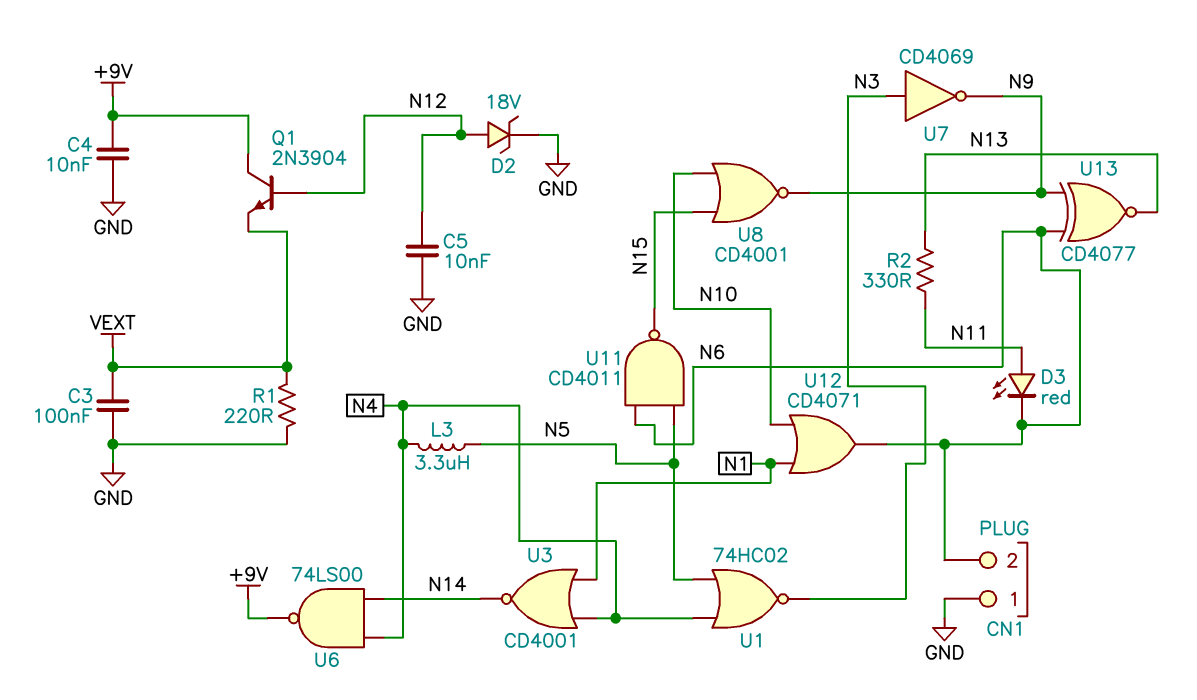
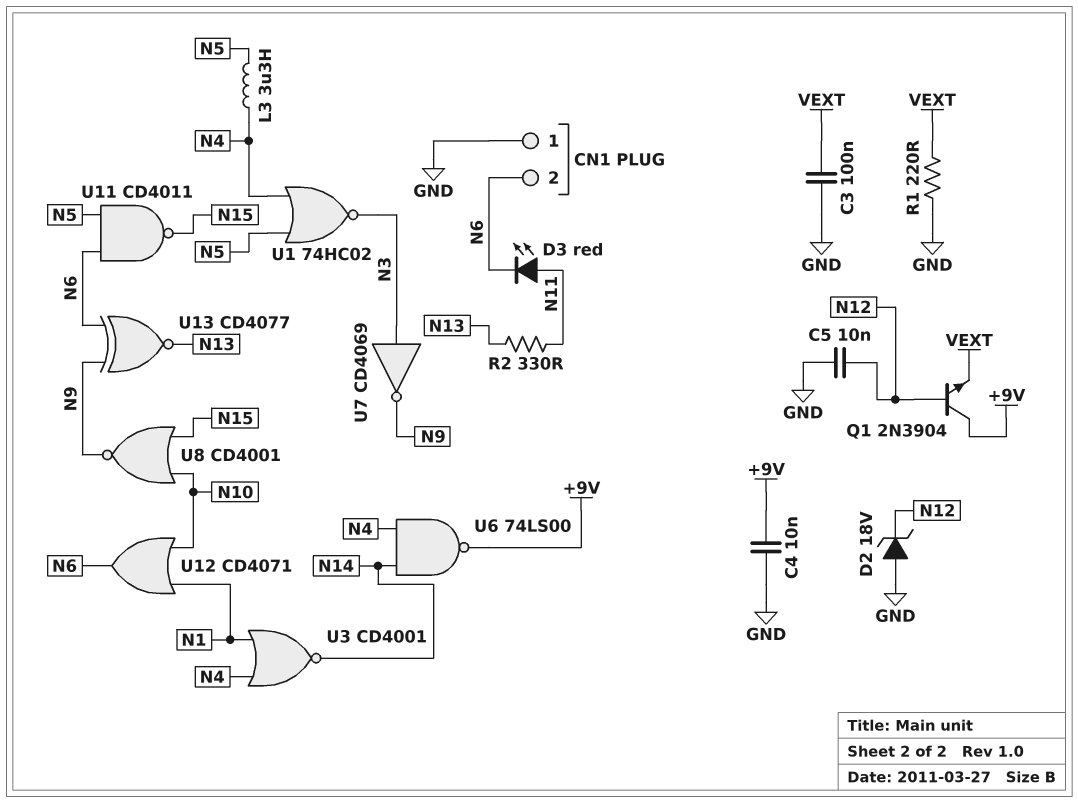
D2: zener 18V (A N12, K GND) -> zener 18V (A GND, K N12)

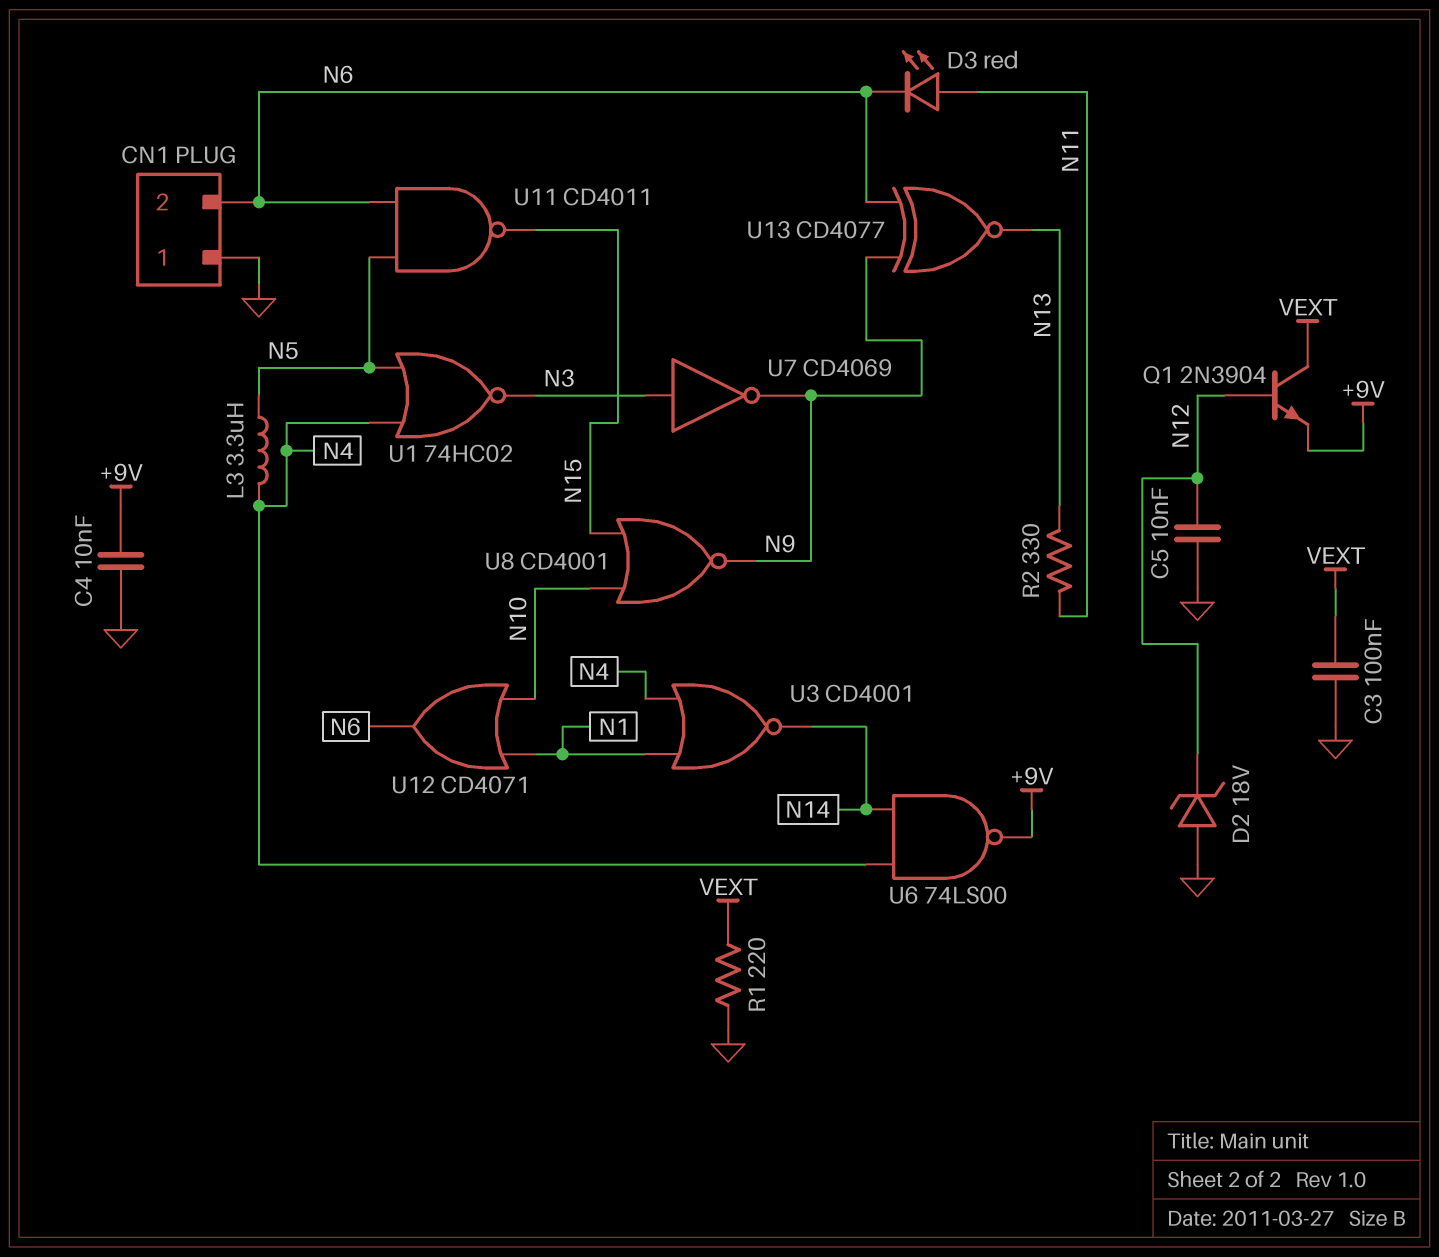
Q1: NPN 2N3904 (B N12, C +9V, E VEXT) -> NPN 2N3904 (B N12, C VEXT, E +9V)

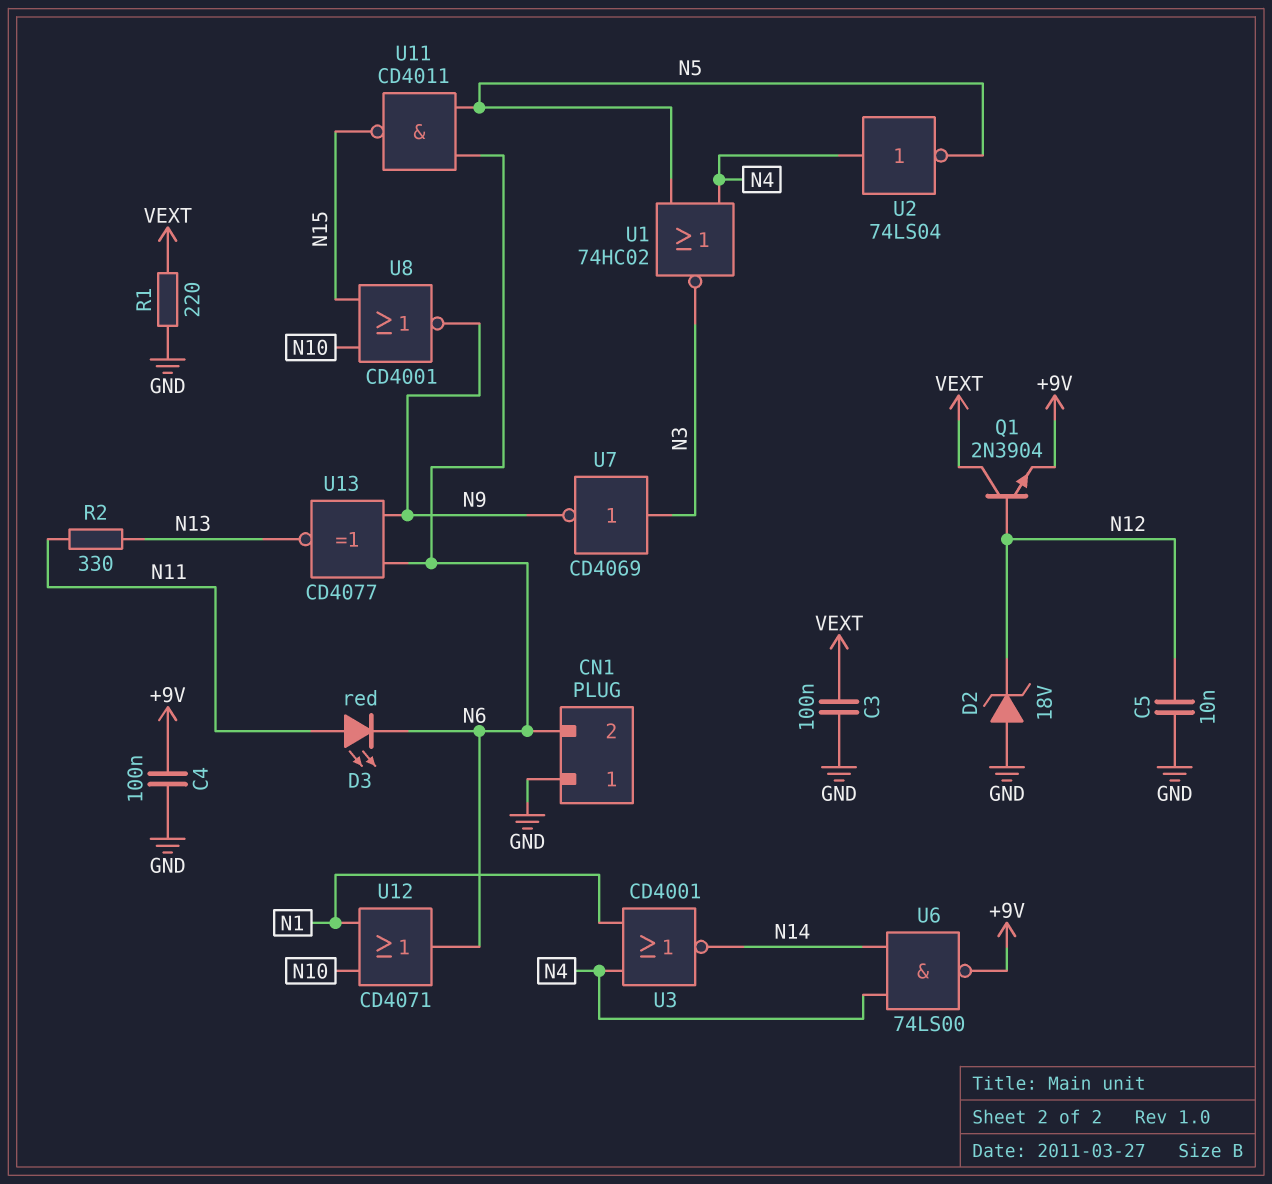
C4: 10nF (+9V, GND) -> 100nF (+9V, GND)
L3: 3.3uH (N4, N5) -> none
U2: none -> NOT 74LS04 (in N4, out N5)

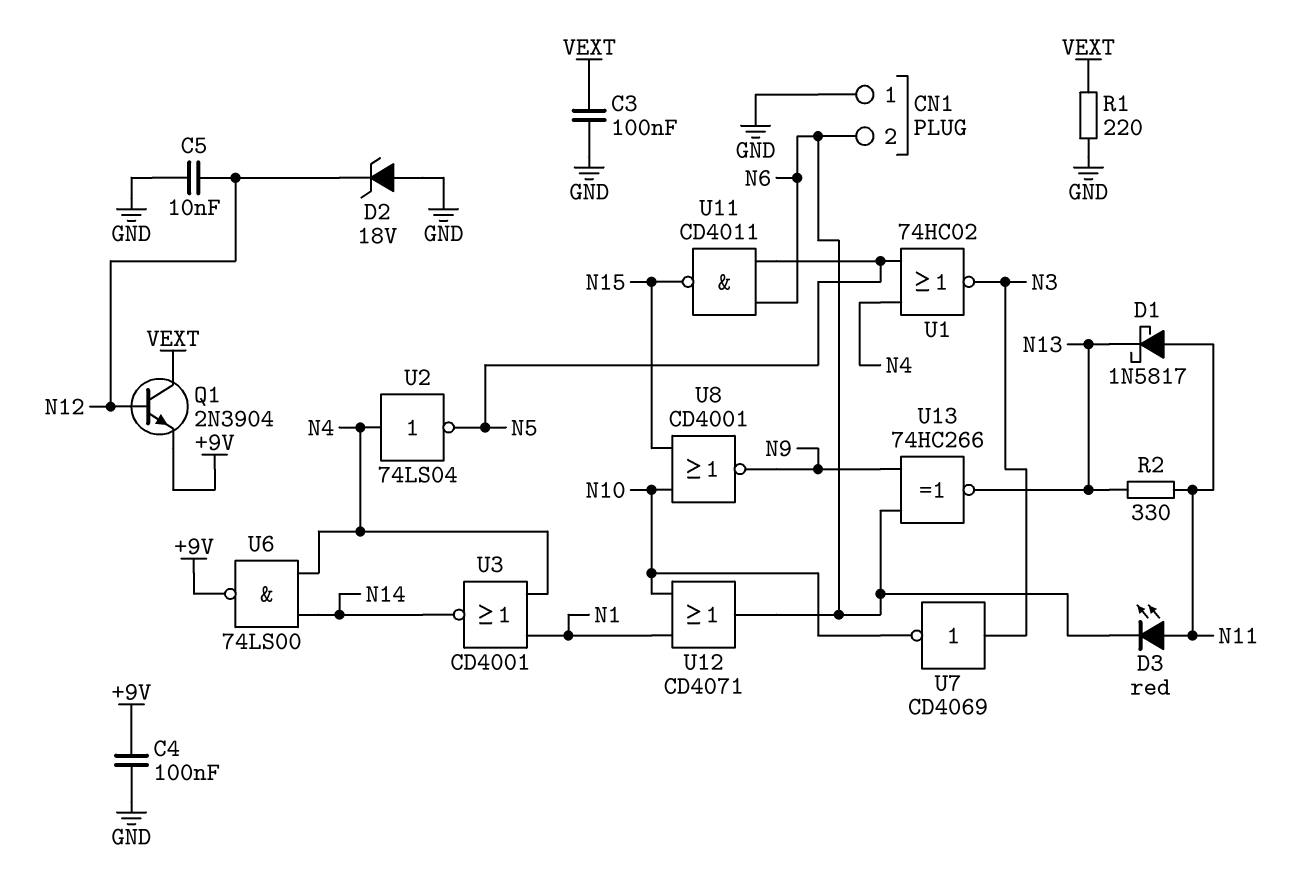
D1: none -> schottky 1N5817 (A N11, K N13)
U7: NOT CD4069 (in N3, out N9) -> NOT CD4069 (in N3, out N10)
U13: XNOR CD4077 (in N6, in N9, out N13) -> XNOR 74HC266 (in N6, in N9, out N13)

